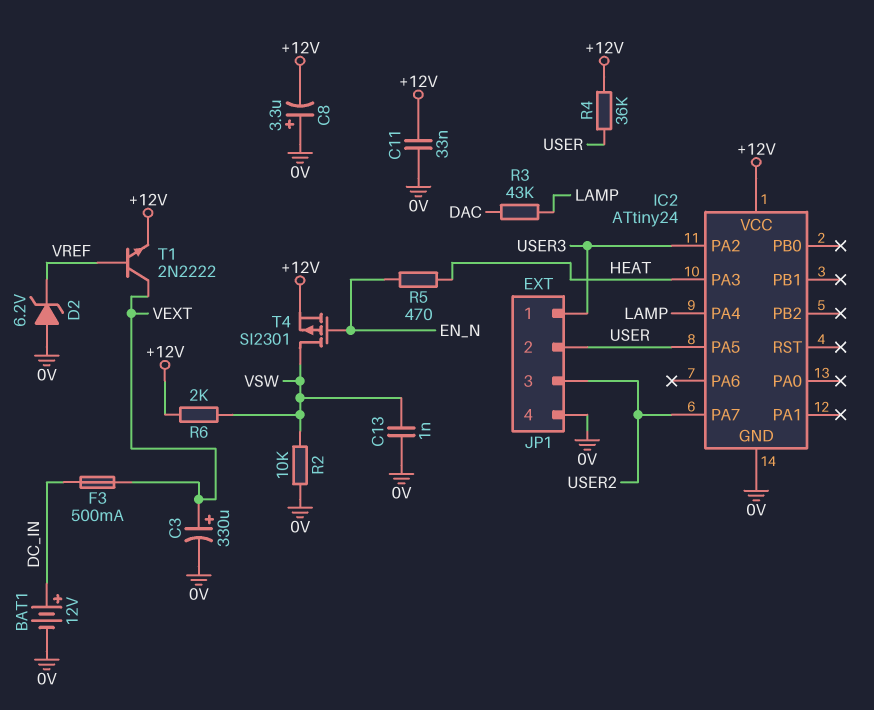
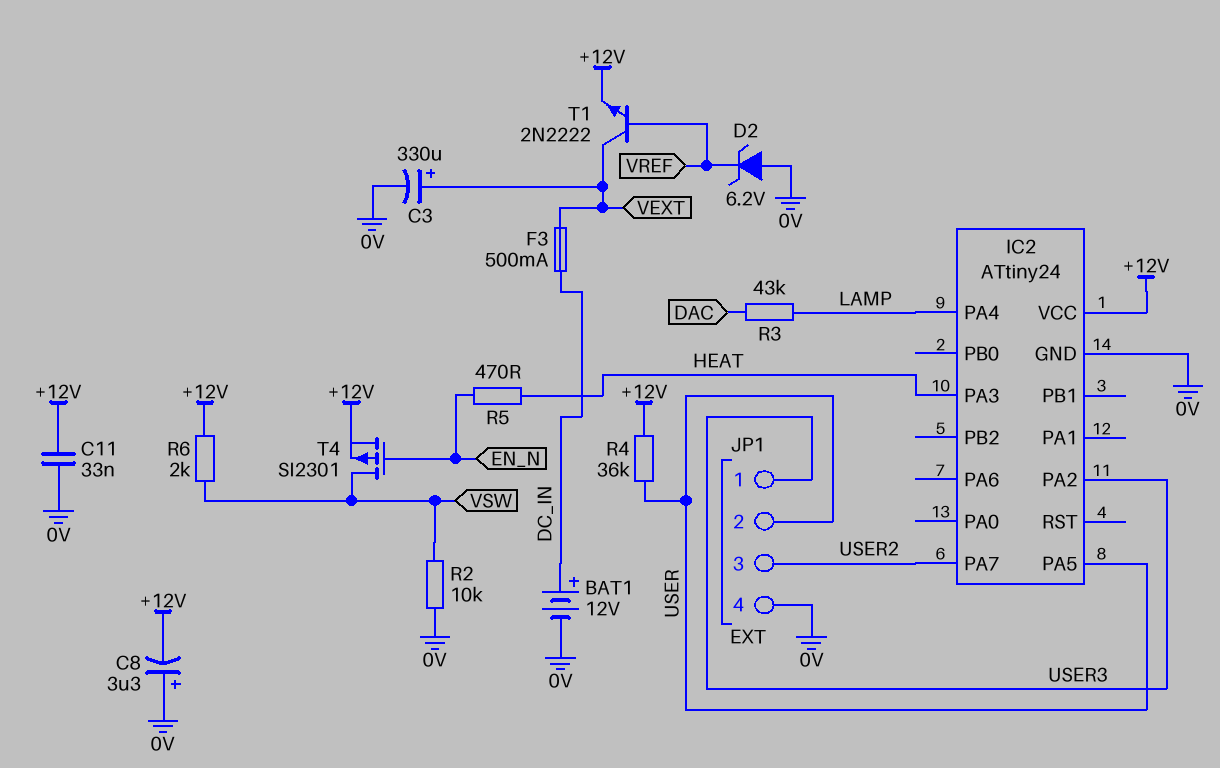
C13: 1nF (0V, VSW) -> none

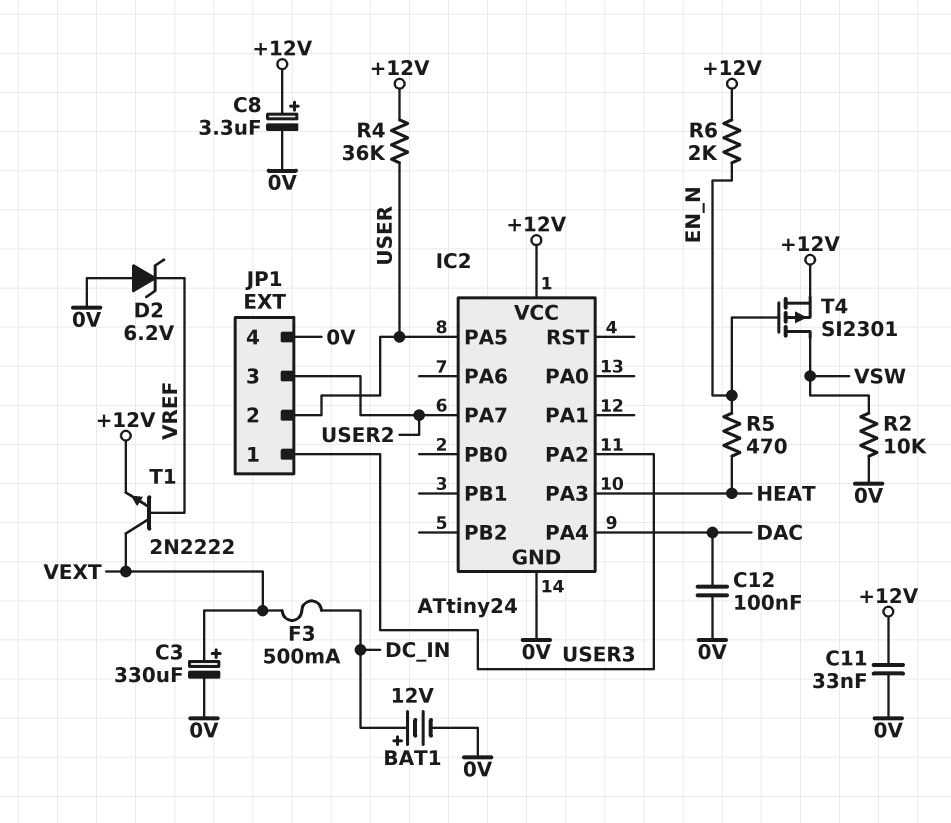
C8: 3.3uF (plus 0V, minus +12V) -> 3.3uF (plus +12V, minus 0V)
C12: none -> 100nF (0V, DAC)
IC2 pin PA4: LAMP -> DAC
R3: 43k (DAC, LAMP) -> none
R6: 2k (+12V, VSW) -> 2k (+12V, EN_N)

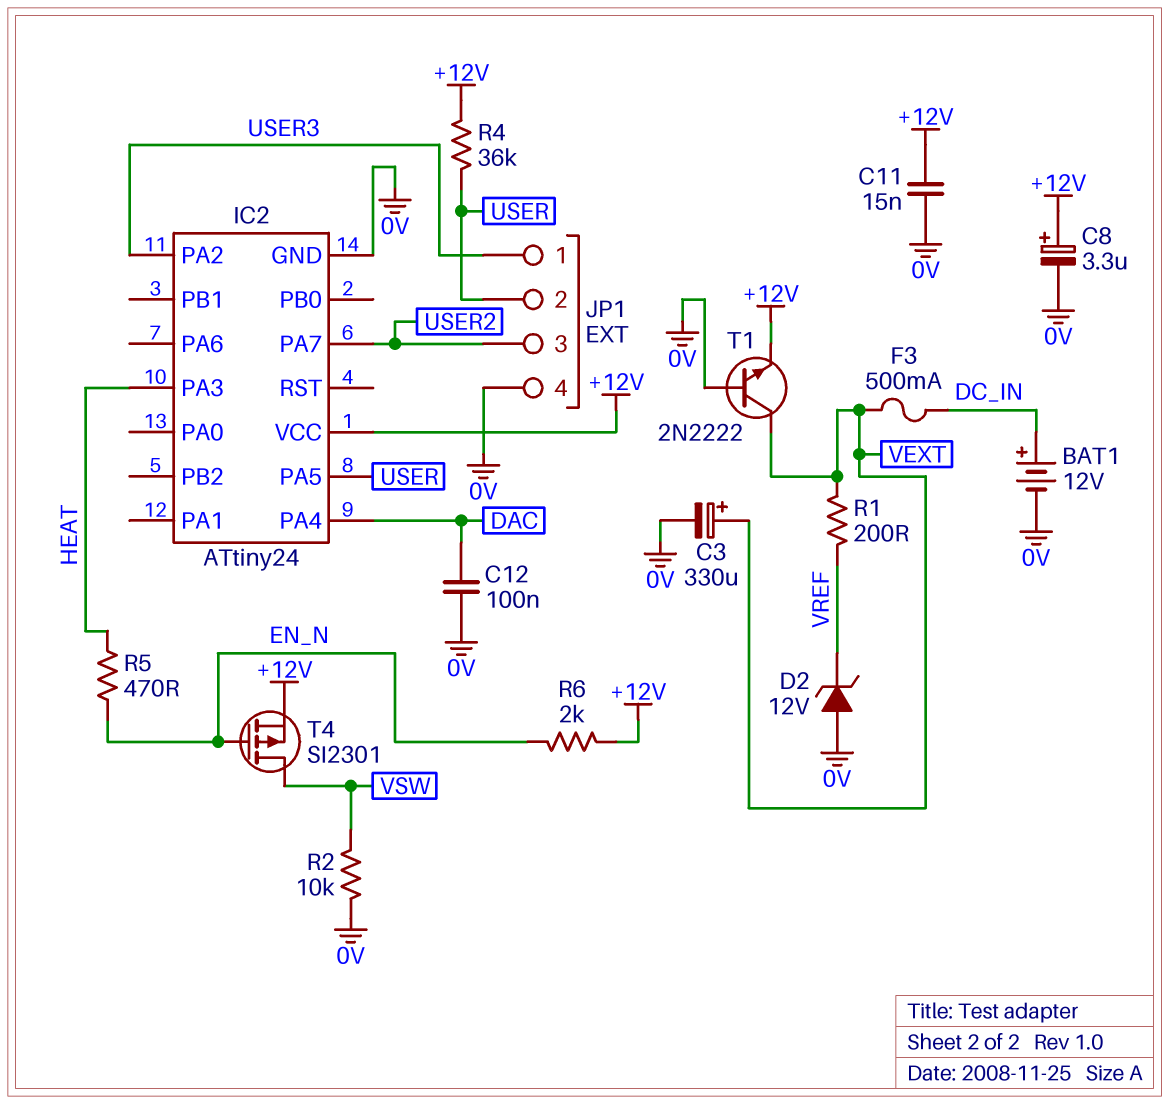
C11: 33nF (+12V, 0V) -> 15nF (+12V, 0V)
D2: zener 6.2V (A 0V, K VREF) -> zener 12V (A 0V, K VREF)
R1: none -> 200 (VEXT, VREF)
T1: NPN 2N2222 (B VREF, C VEXT, E +12V) -> NPN 2N2222 (B 0V, C VEXT, E +12V)

